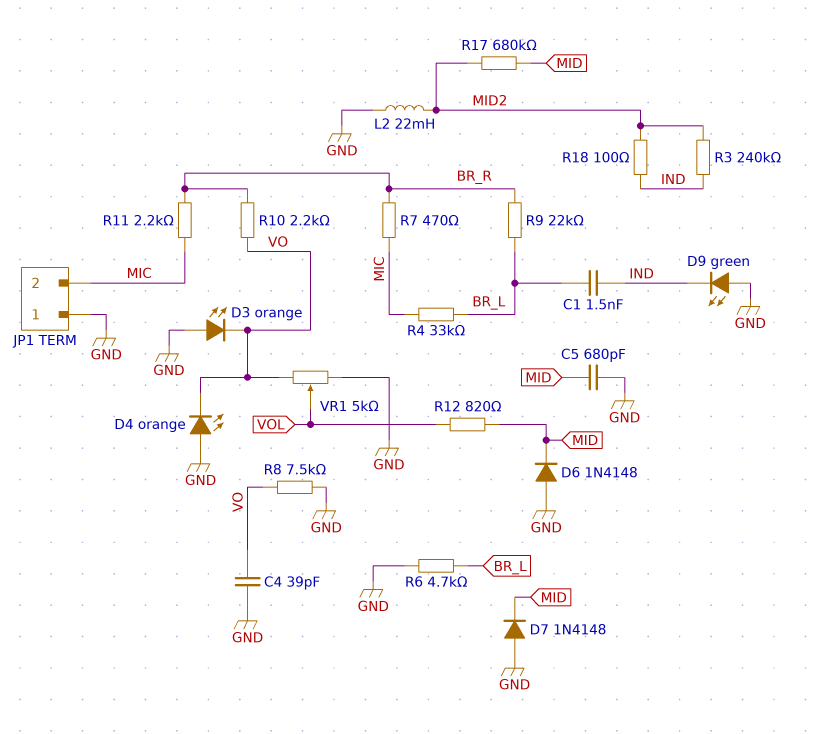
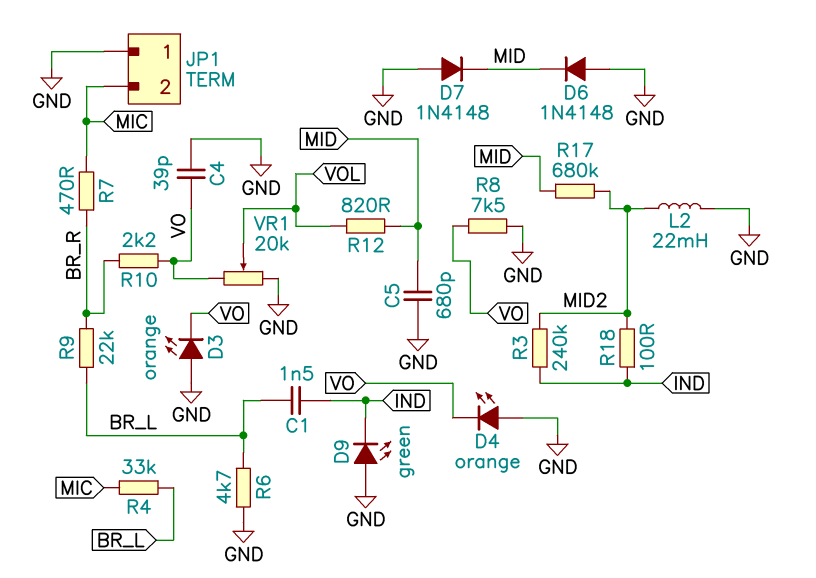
R11: 2.2k (BR_R, MIC) -> none
VR1: 5k (GND, VO, wiper VOL) -> 20k (GND, VO, wiper VOL)

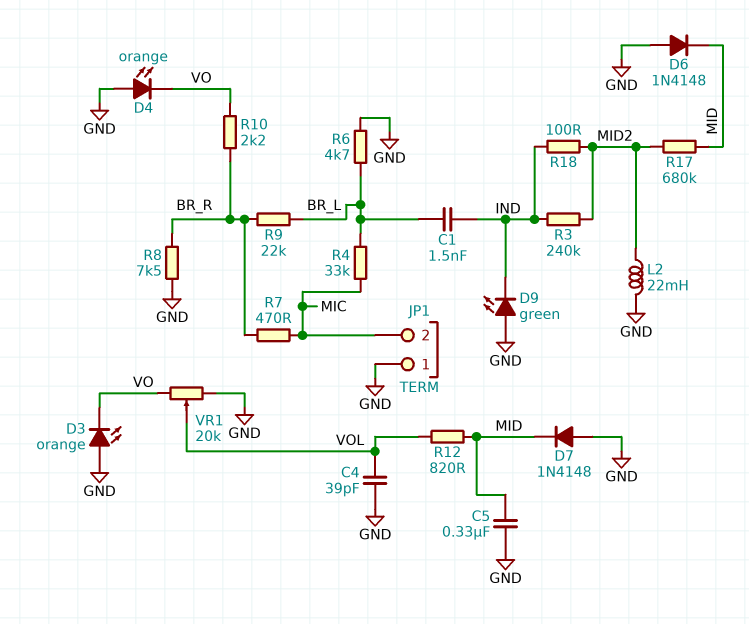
C4: 39pF (GND, VO) -> 39pF (GND, VOL)
C5: 680pF (GND, MID) -> 330nF (GND, MID)
R8: 7.5k (GND, VO) -> 7.5k (BR_R, GND)

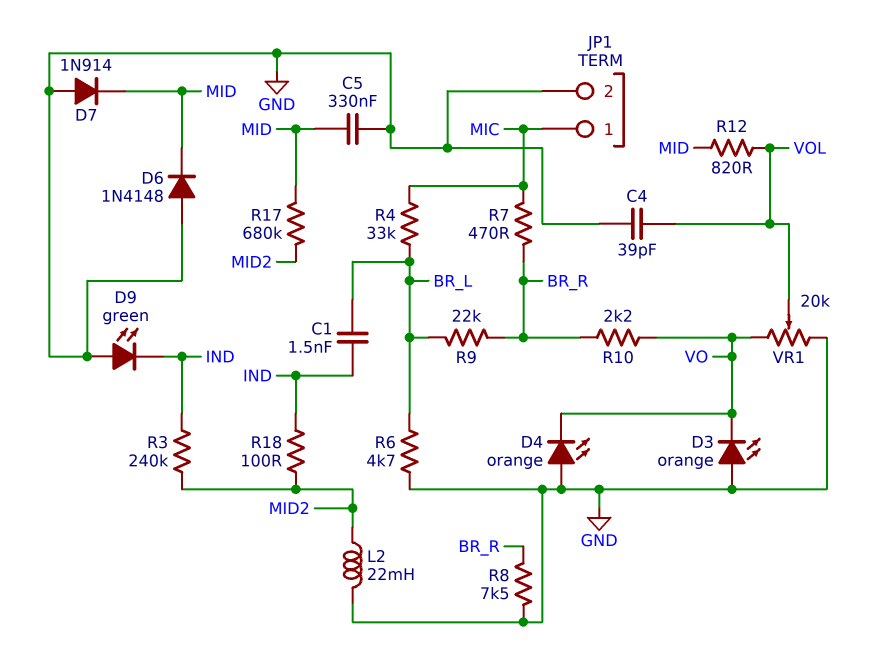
D7: diode 1N4148 (A GND, K MID) -> diode 1N914 (A GND, K MID)
JP1 pin 1: GND -> MIC
JP1 pin 2: MIC -> GND

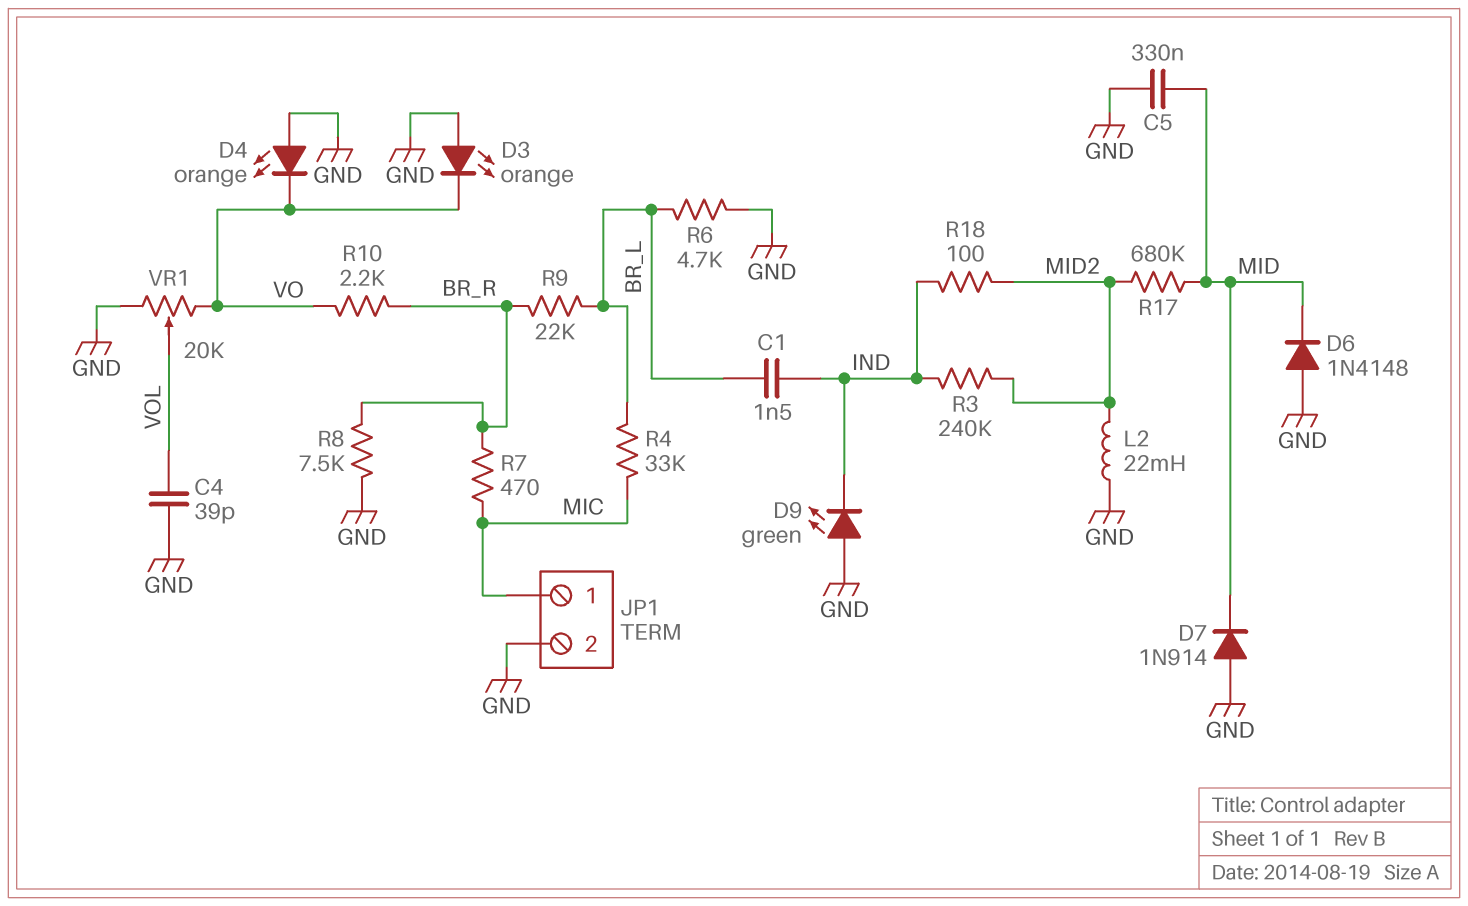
R12: 820 (MID, VOL) -> none

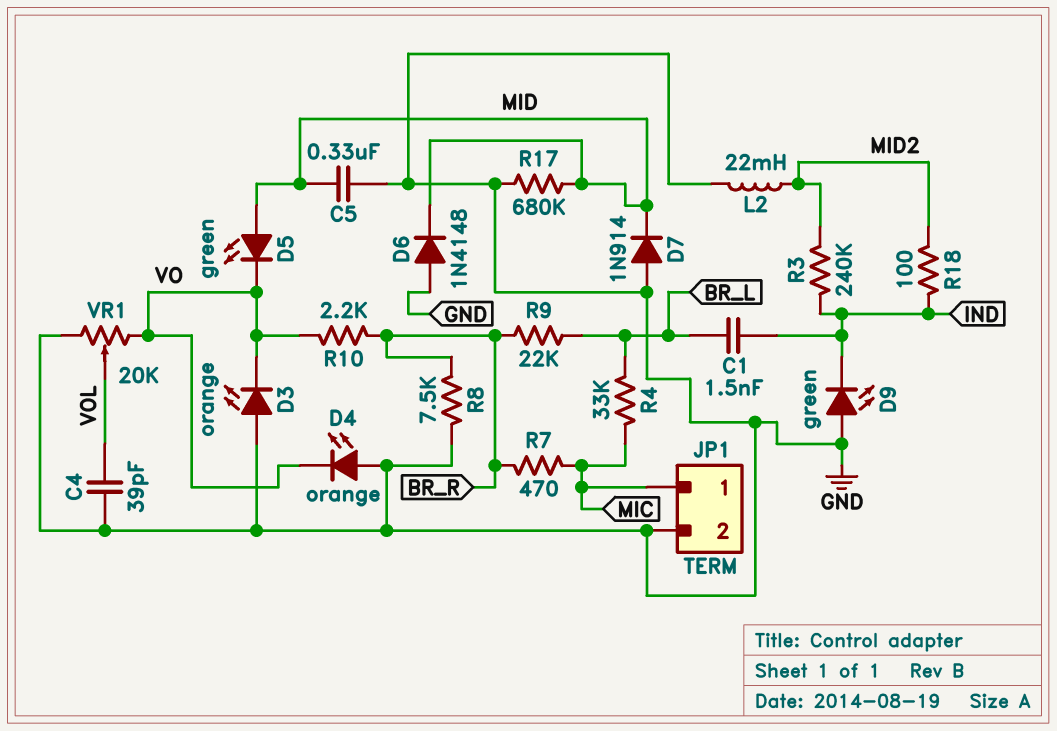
D5: none -> LED green (A MID, K VO)
R6: 4.7k (BR_L, GND) -> none
R17: 680k (MID, MID2) -> 680k (GND, MID)

